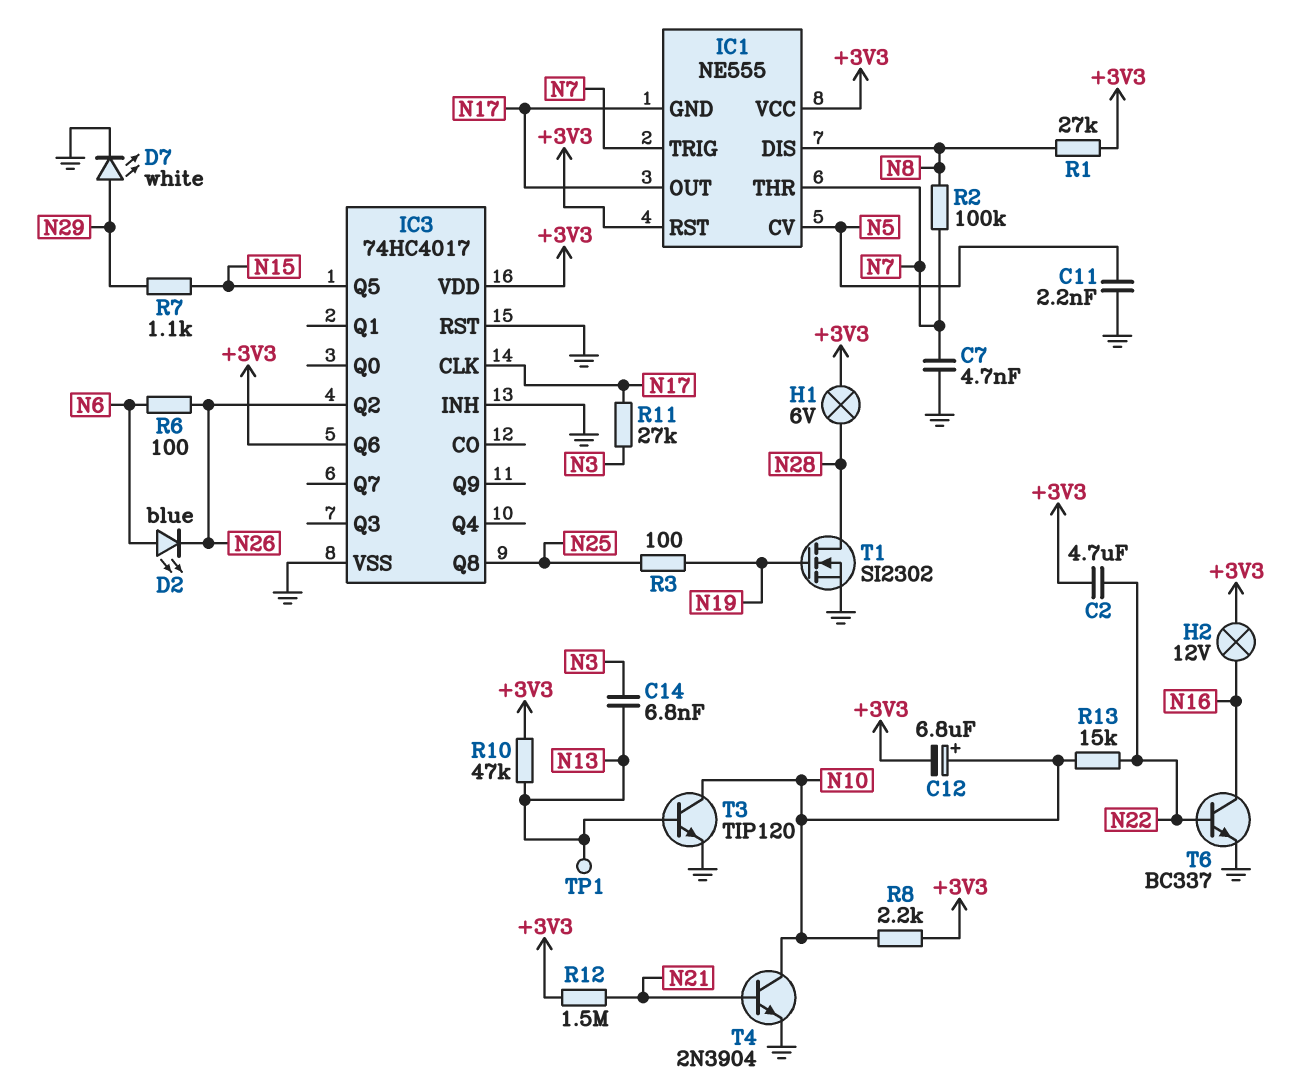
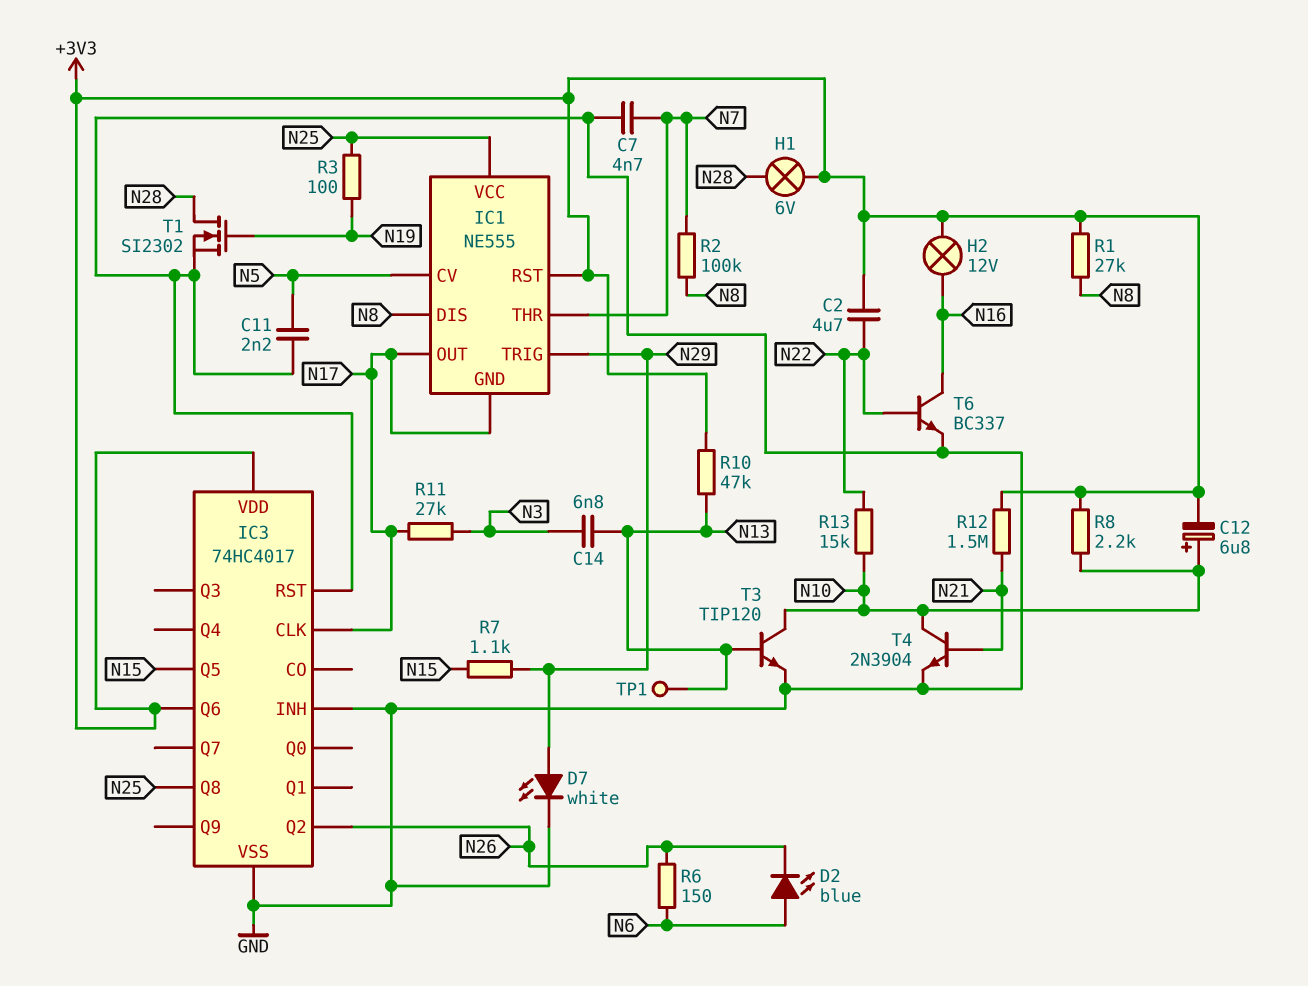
IC1 pin TRIG: N7 -> N29
IC1 pin VCC: +3V3 -> N25
R6: 100 (N6, N26) -> 150 (N6, N26)

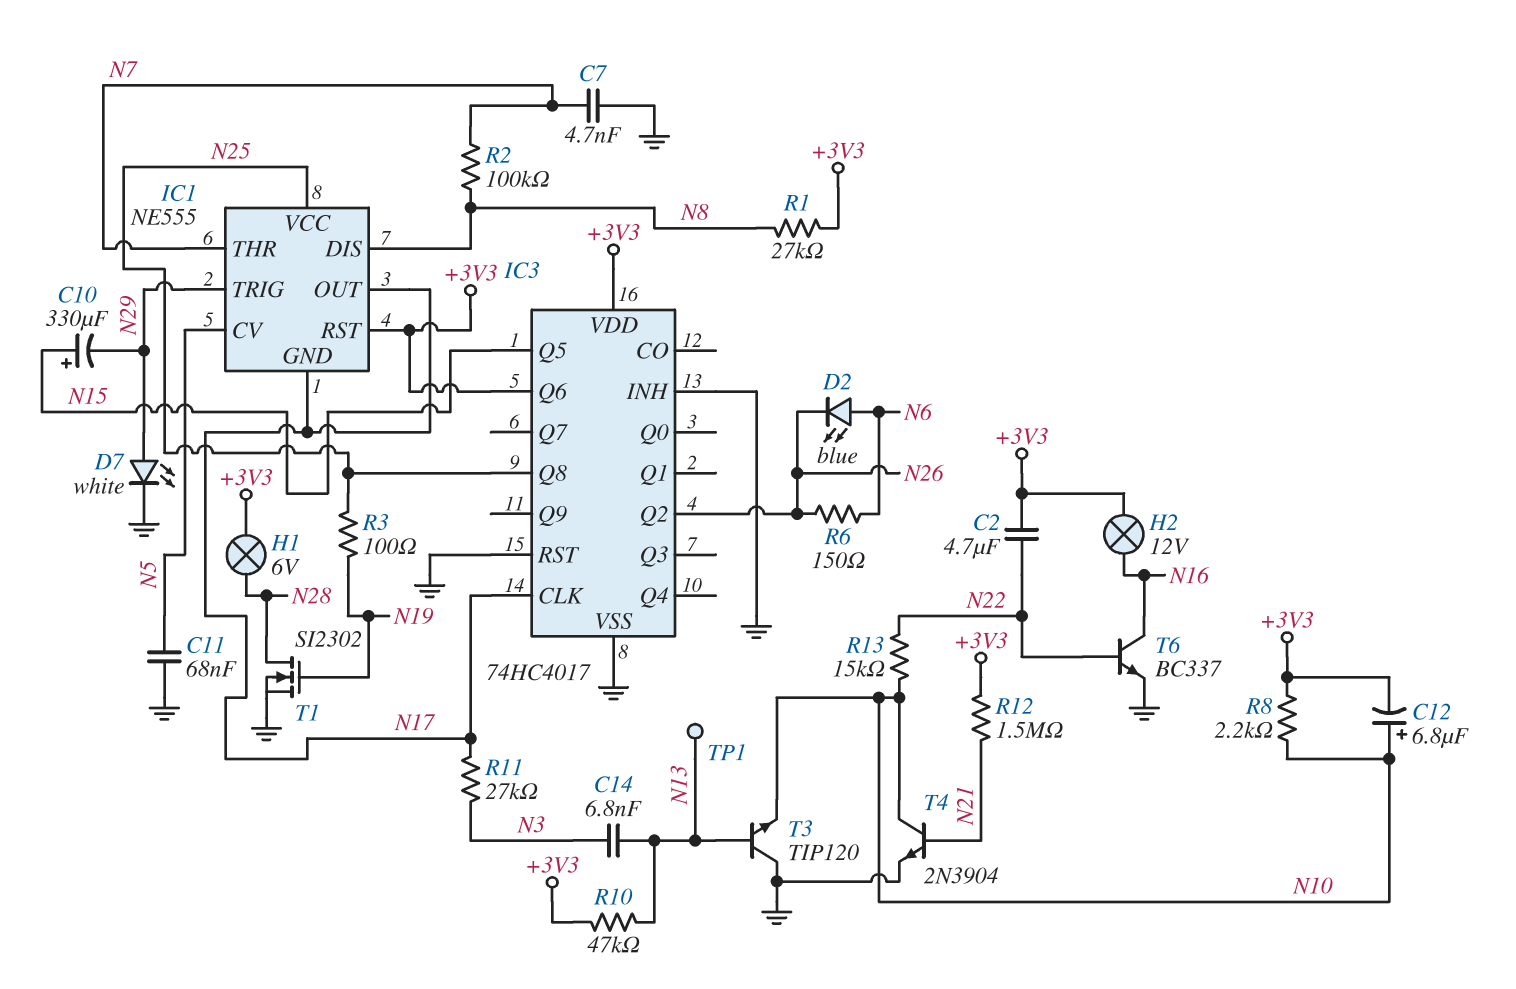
C10: none -> 330uF (plus N15, minus N29)
C11: 2.2nF (GND, N5) -> 68nF (GND, N5)
R7: 1.1k (N15, N29) -> none
T3: NPN TIP120 (B N13, C N10, E GND) -> NPN TIP120 (B N13, C GND, E N10)

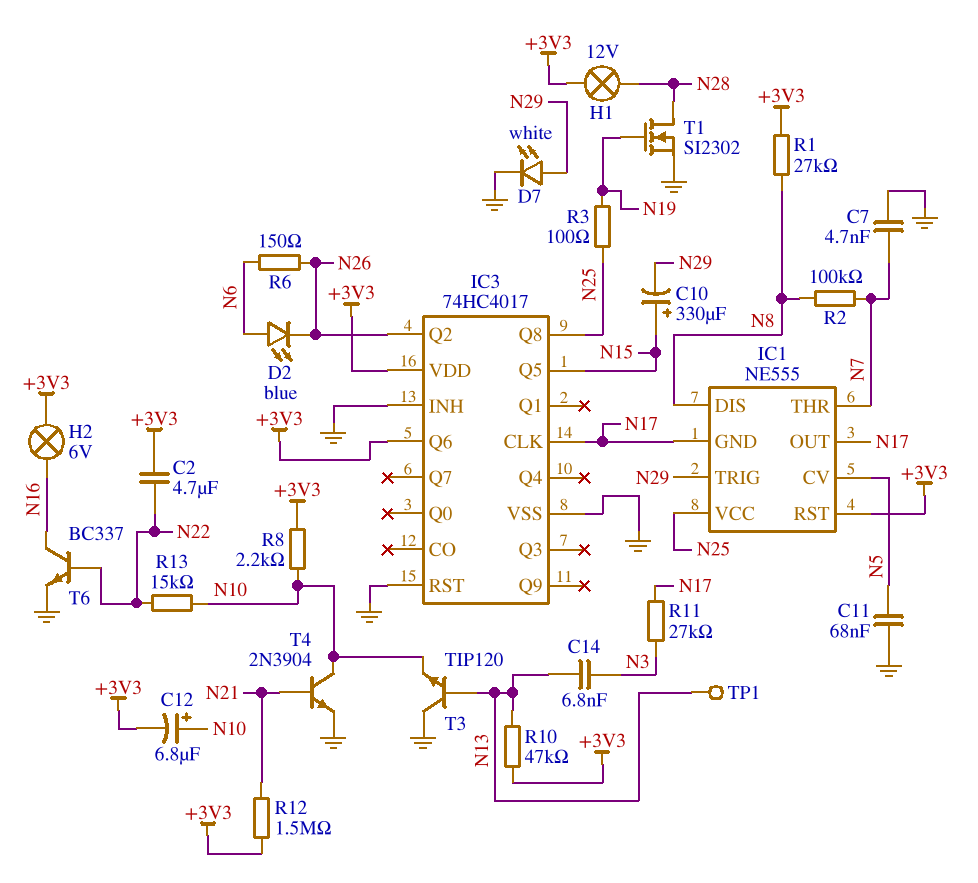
H1: lamp 6V (+3V3, N28) -> lamp 12V (+3V3, N28)
H2: lamp 12V (+3V3, N16) -> lamp 6V (+3V3, N16)

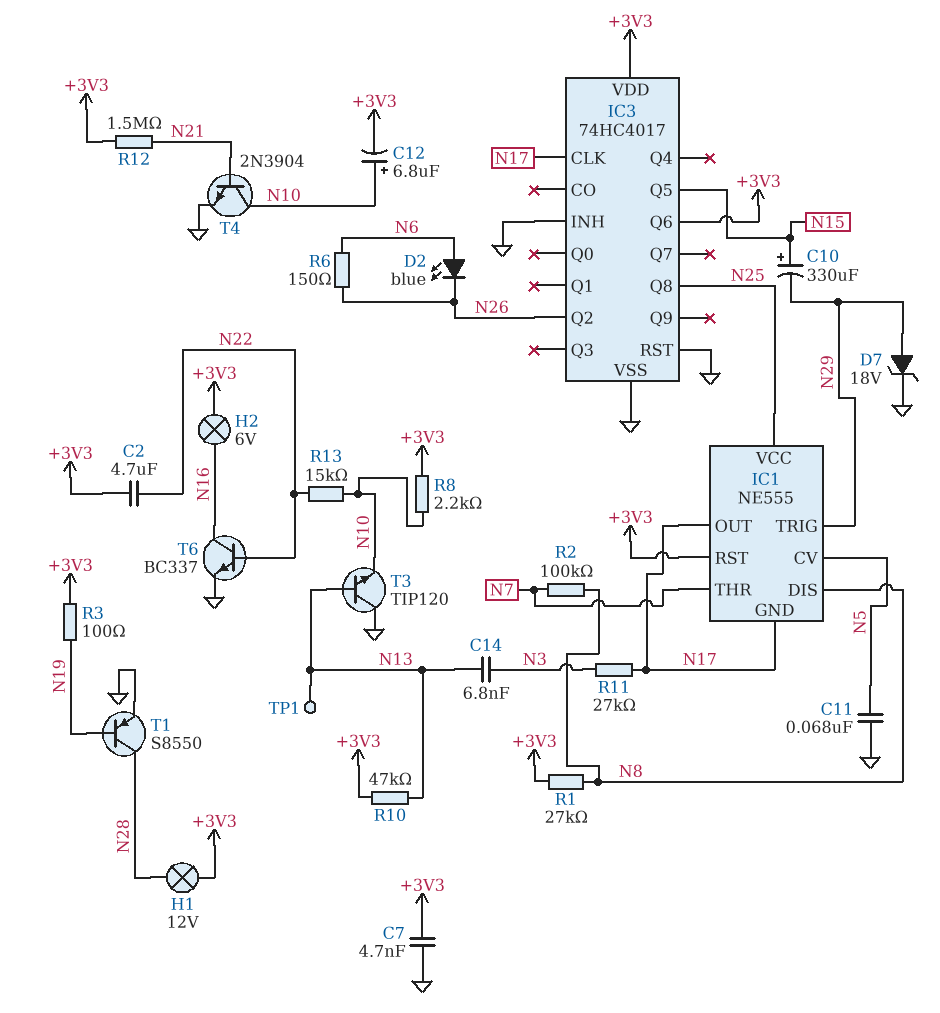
C7: 4.7nF (GND, N7) -> 4.7nF (+3V3, GND)
D7: LED white (A N29, K GND) -> zener 18V (A N29, K GND)
R3: 100 (N19, N25) -> 100 (+3V3, N19)
T1: NMOS SI2302 (G N19, D N28, S GND) -> PNP S8550 (B N19, C N28, E GND)

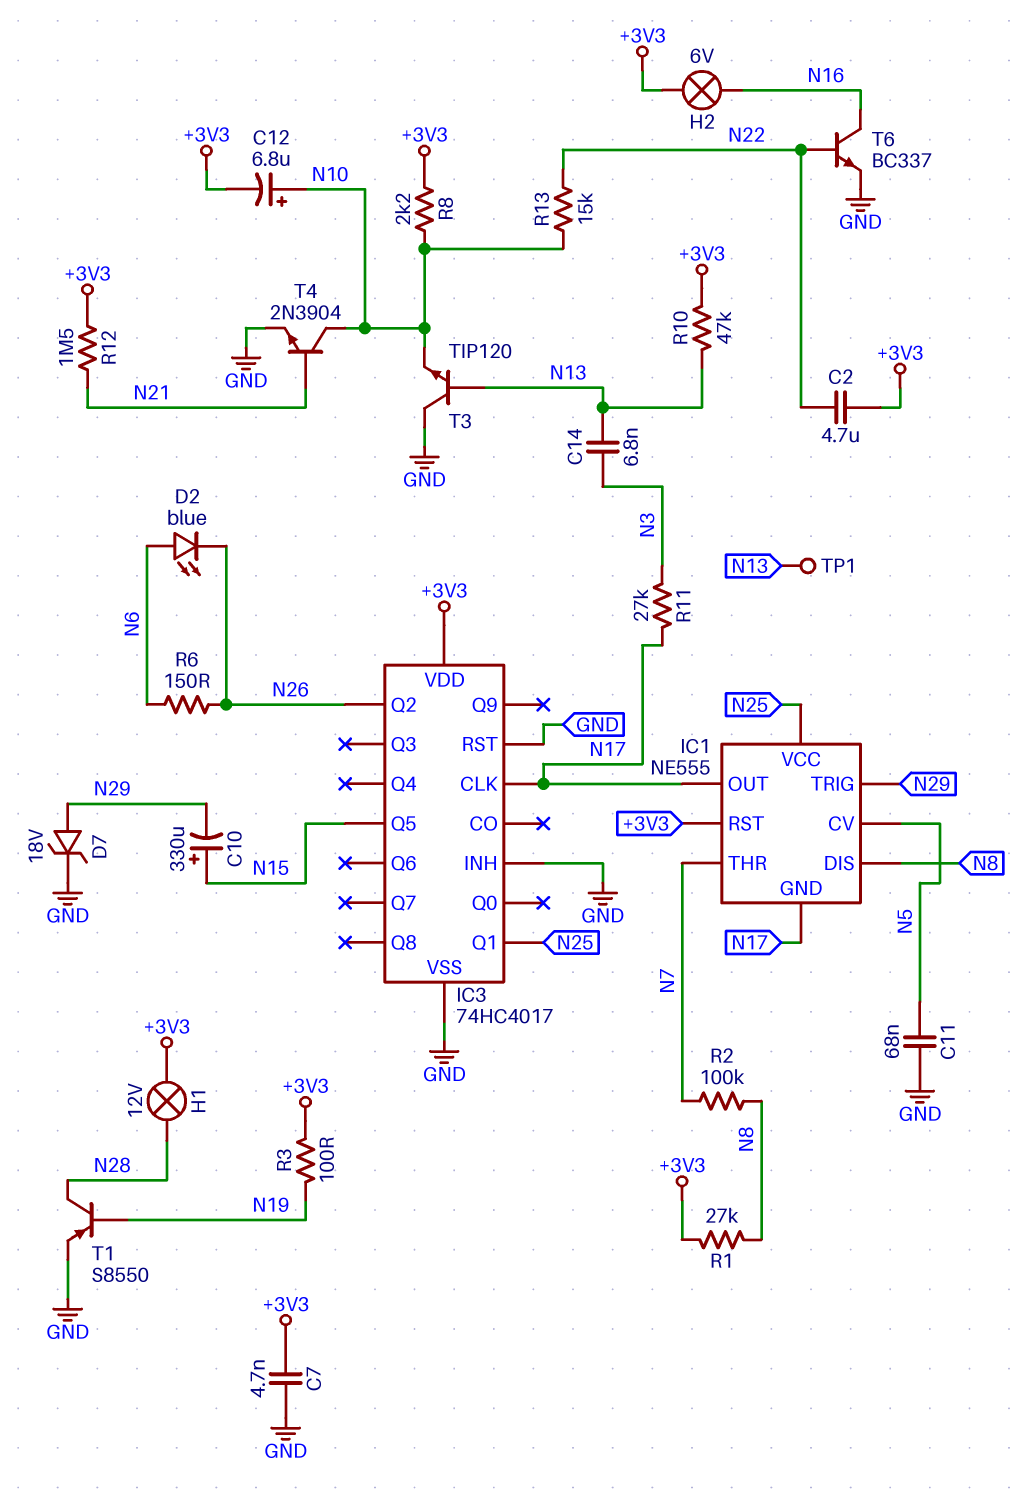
IC3 pin Q1: none -> N25
IC3 pin Q6: +3V3 -> none
IC3 pin Q8: N25 -> none

